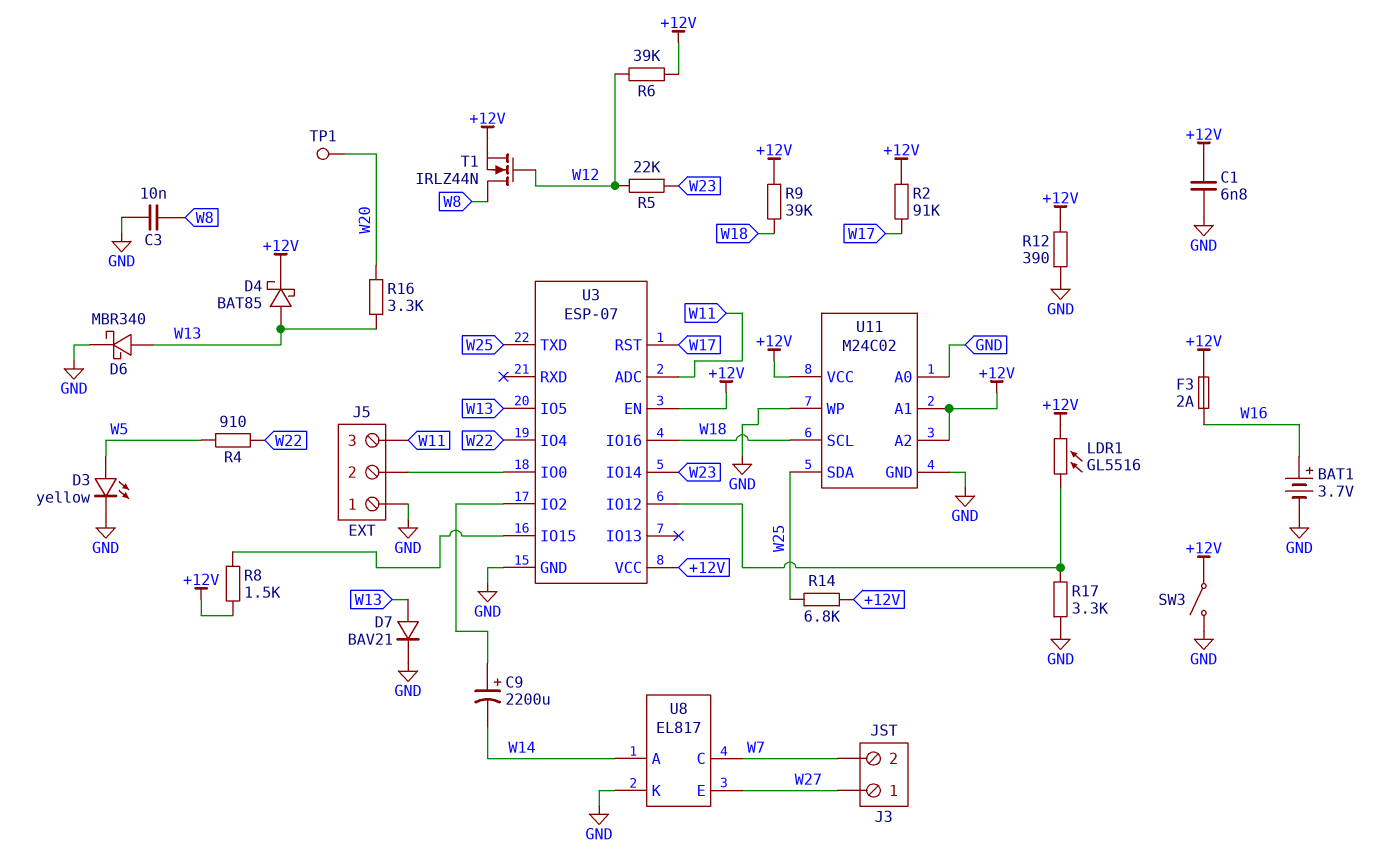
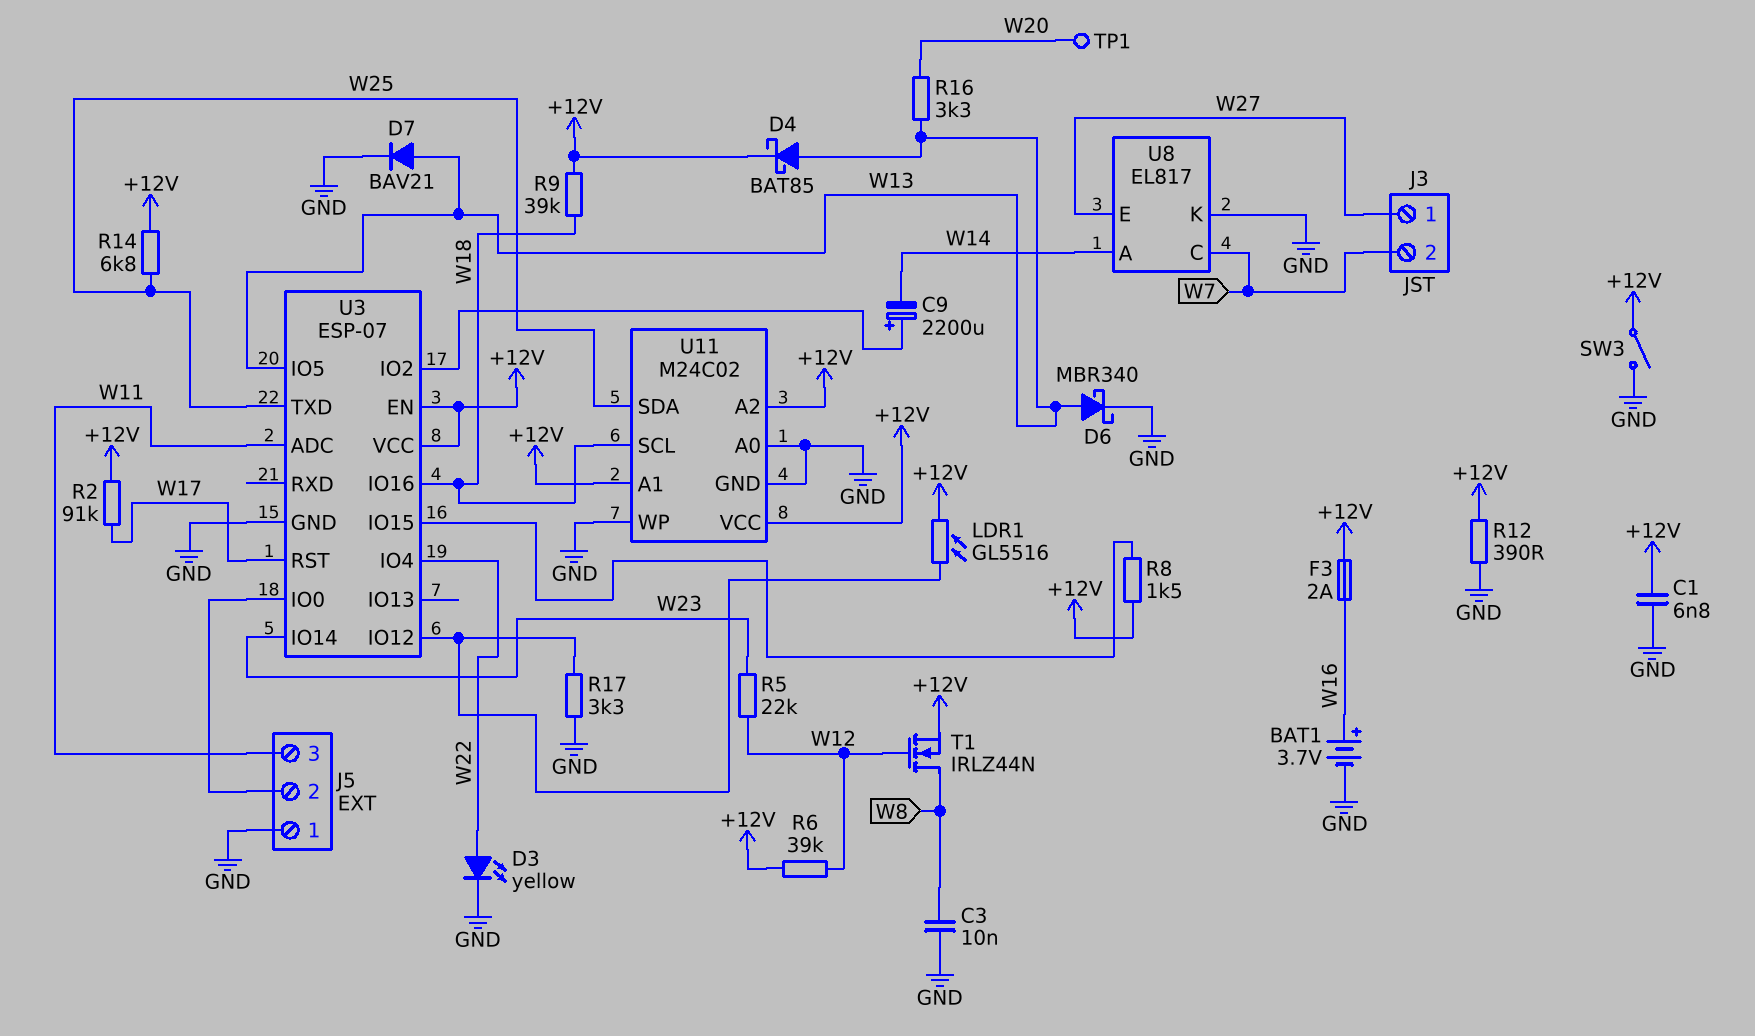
D3: LED yellow (A W5, K GND) -> LED yellow (A W22, K GND)
R4: 910 (W5, W22) -> none

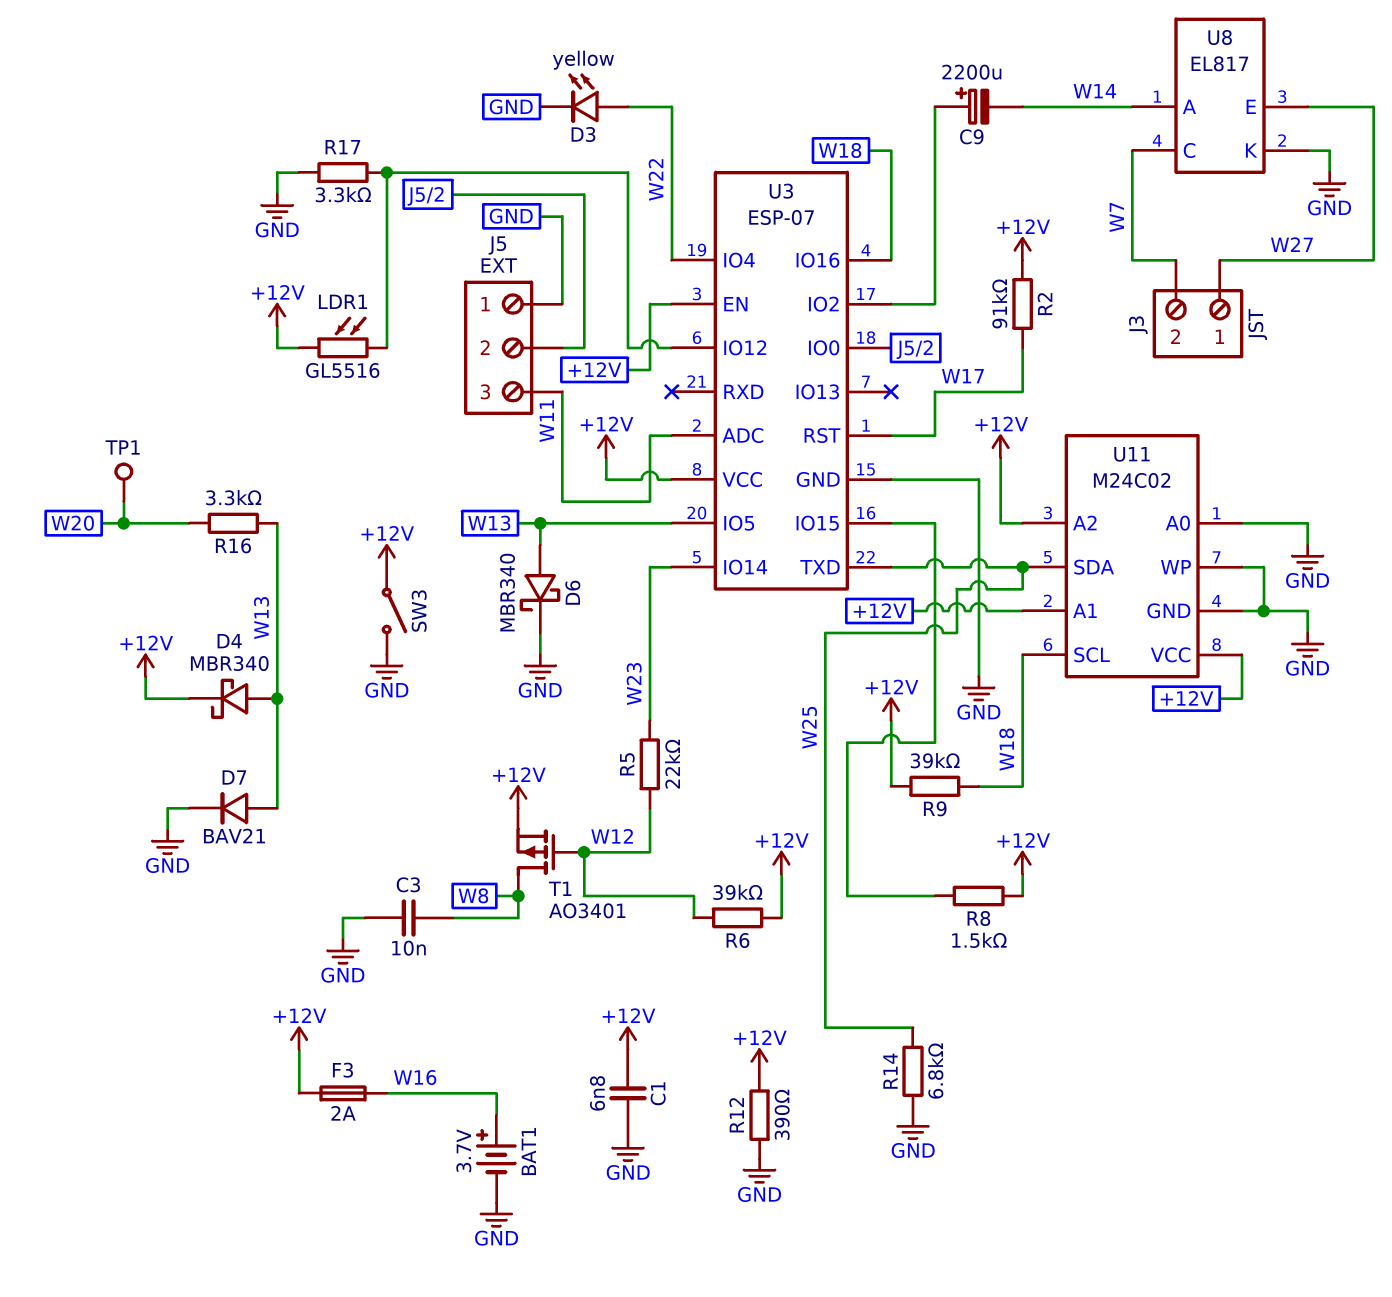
D4: schottky BAT85 (A W13, K +12V) -> schottky MBR340 (A W13, K +12V)
R14: 6.8k (+12V, W25) -> 6.8k (GND, W25)
T1: NMOS IRLZ44N (G W12, D W8, S +12V) -> PMOS AO3401 (G W12, D W8, S +12V)

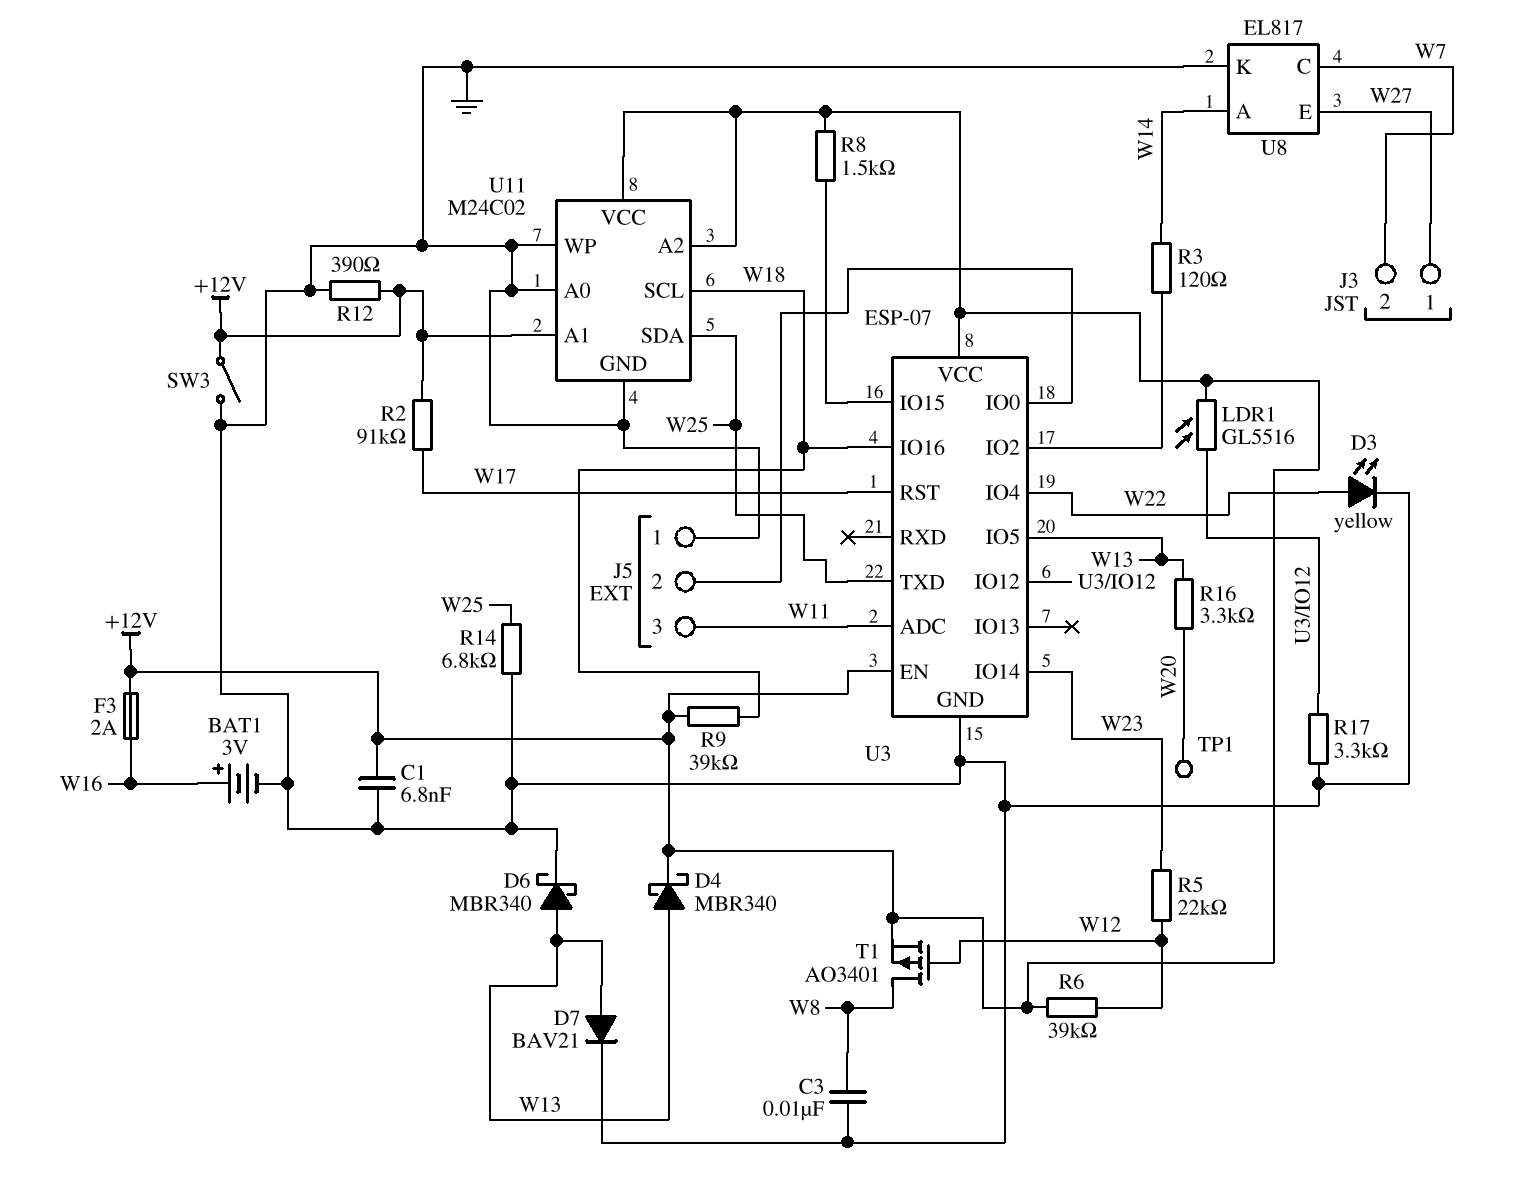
BAT1: 3.7V (plus W16, minus GND) -> 3V (plus W16, minus GND)
C9: 2200uF (plus U3/IO2, minus W14) -> none
R3: none -> 120 (U3/IO2, W14)

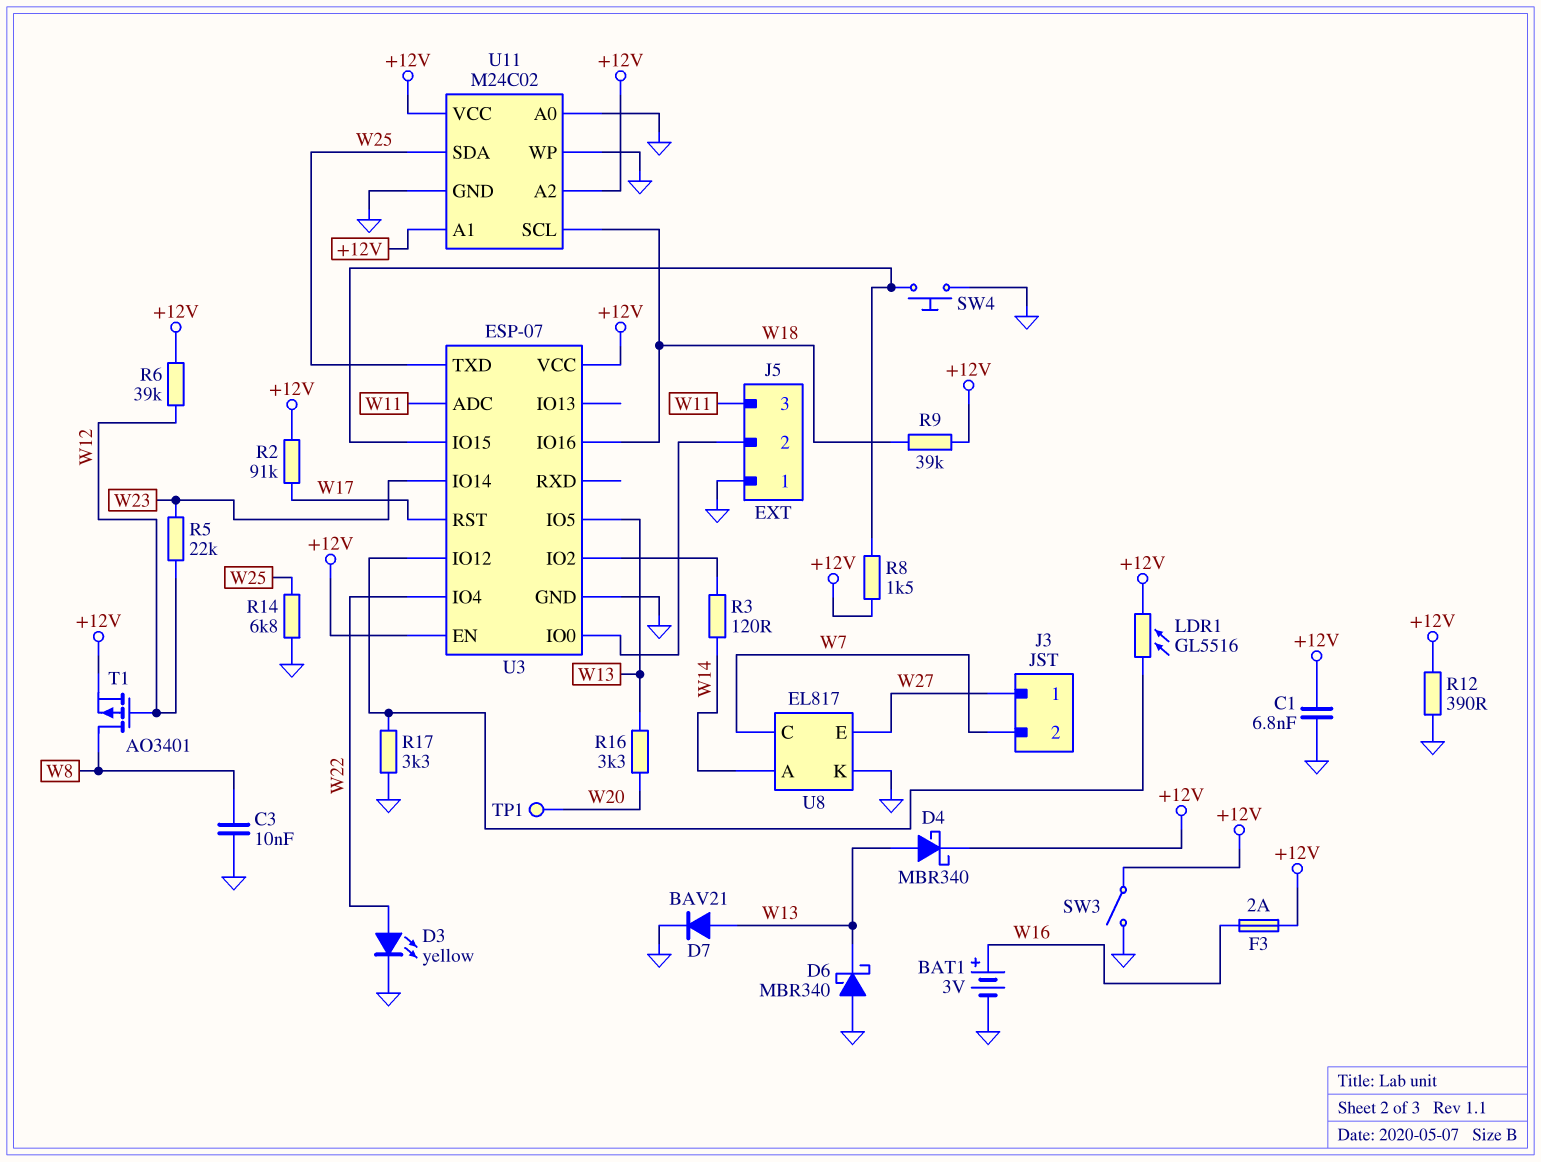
D6: schottky MBR340 (A W13, K GND) -> schottky MBR340 (A GND, K W13)
SW4: none -> button (GND, U3/IO15)

